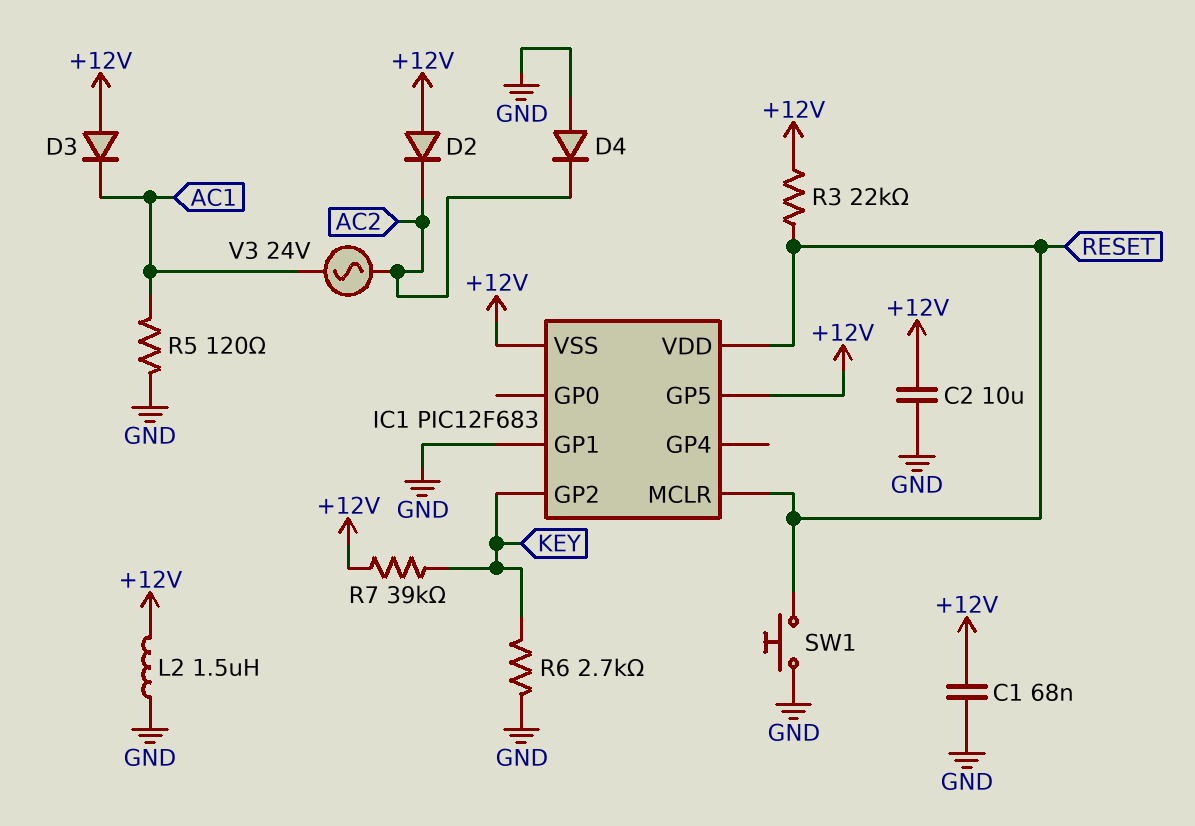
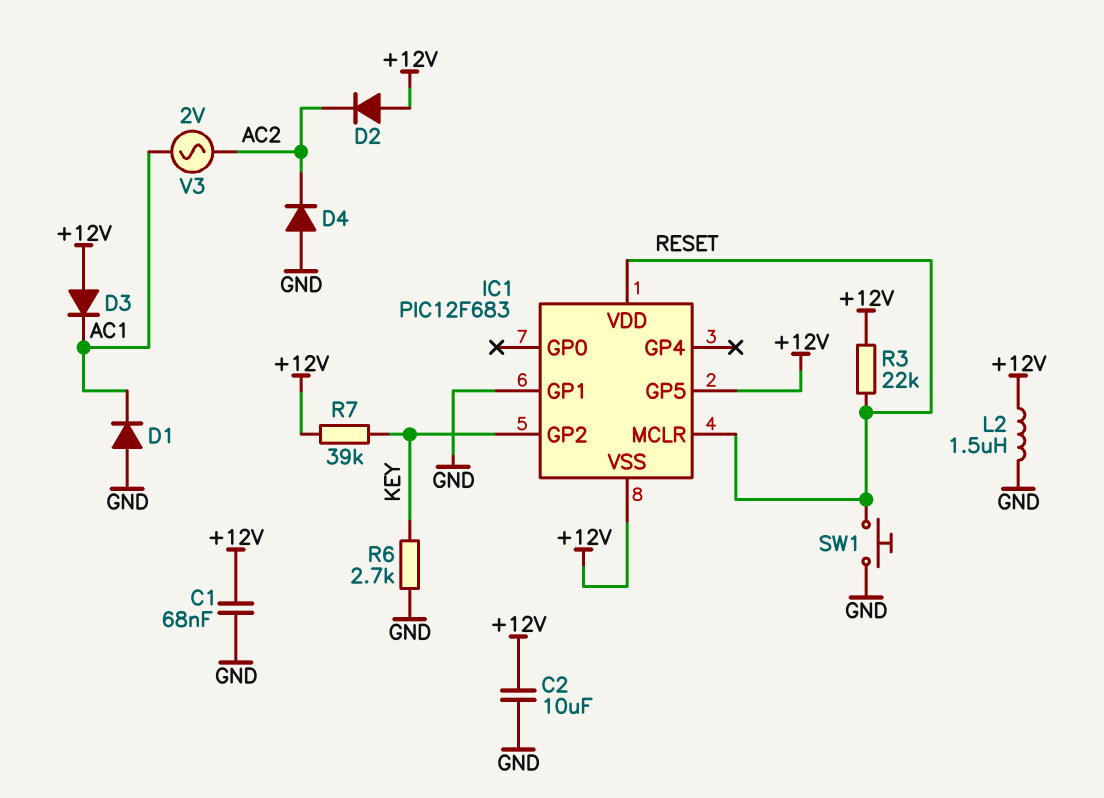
D1: none -> diode (A GND, K AC1)
R5: 120 (AC1, GND) -> none
V3: AC 24V (AC1, AC2) -> AC 2V (AC1, AC2)

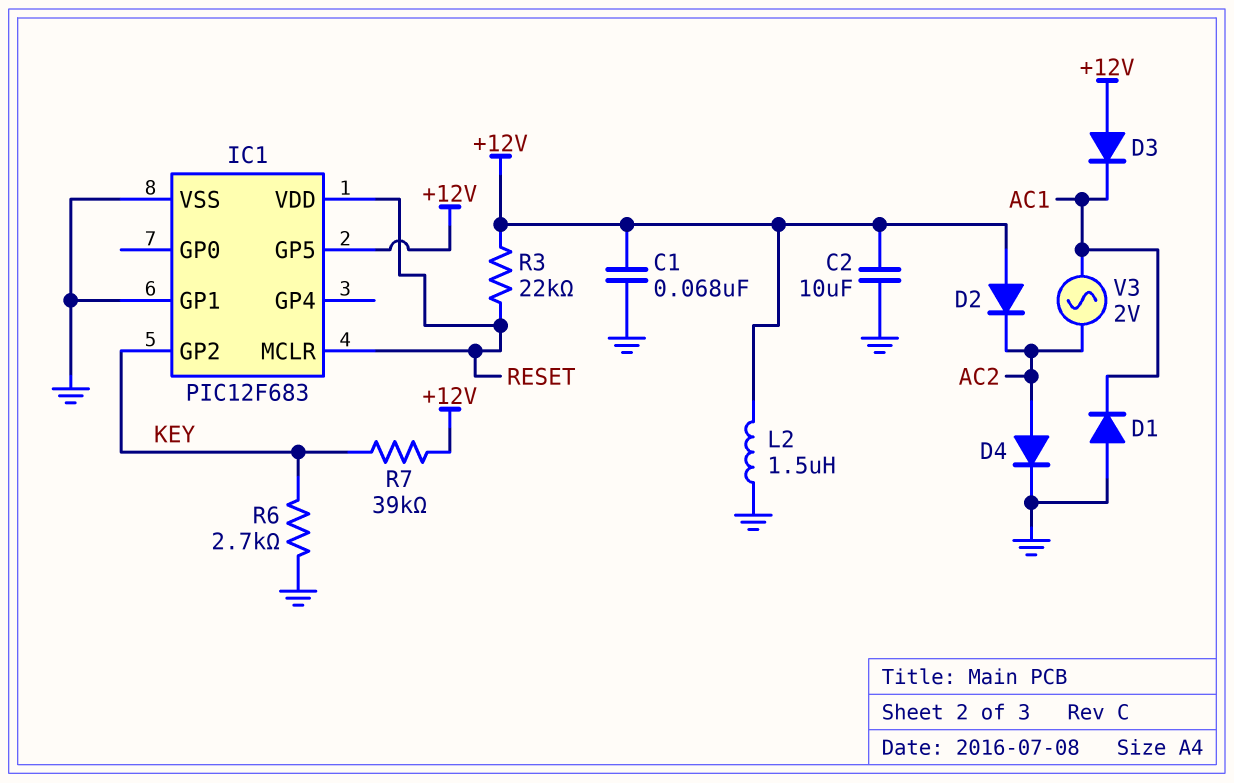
D4: diode (A GND, K AC2) -> diode (A AC2, K GND)
IC1 pin VSS: +12V -> GND
SW1: button (GND, RESET) -> none

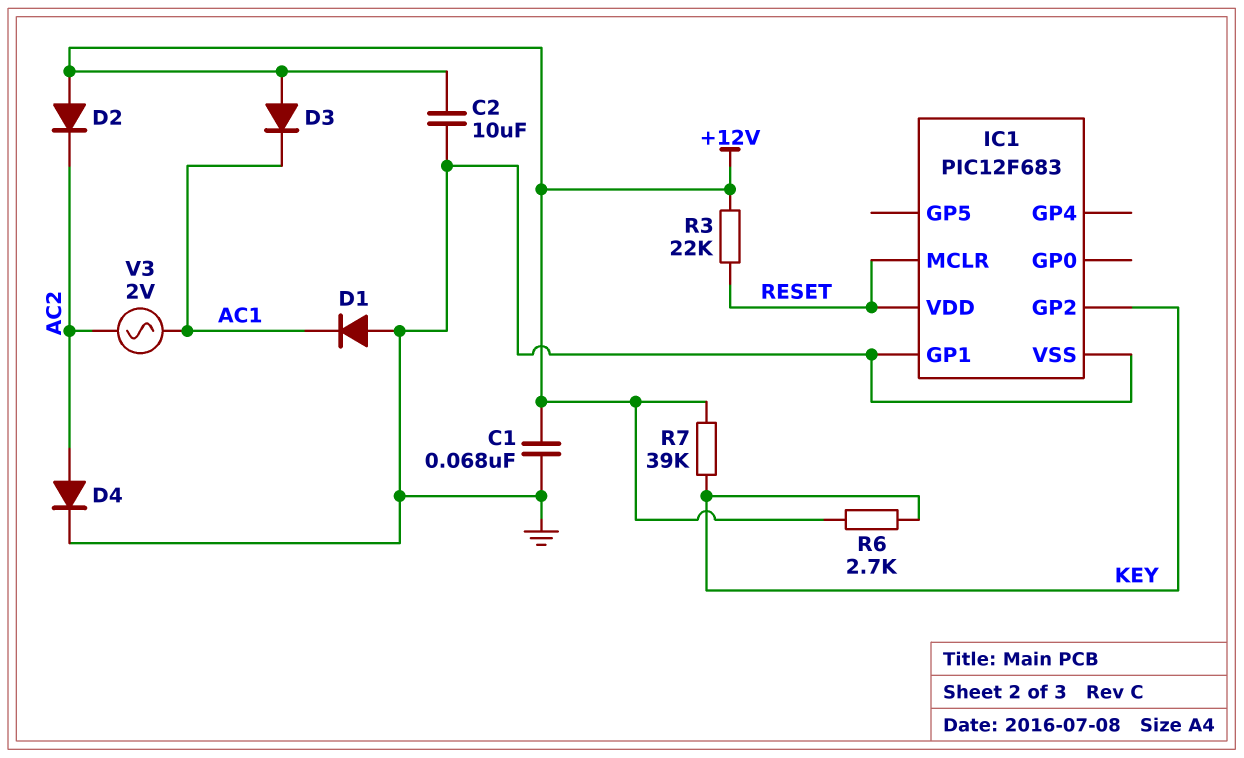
IC1 pin GP5: +12V -> none
L2: 1.5uH (+12V, GND) -> none
R6: 2.7k (GND, KEY) -> 2.7k (+12V, KEY)

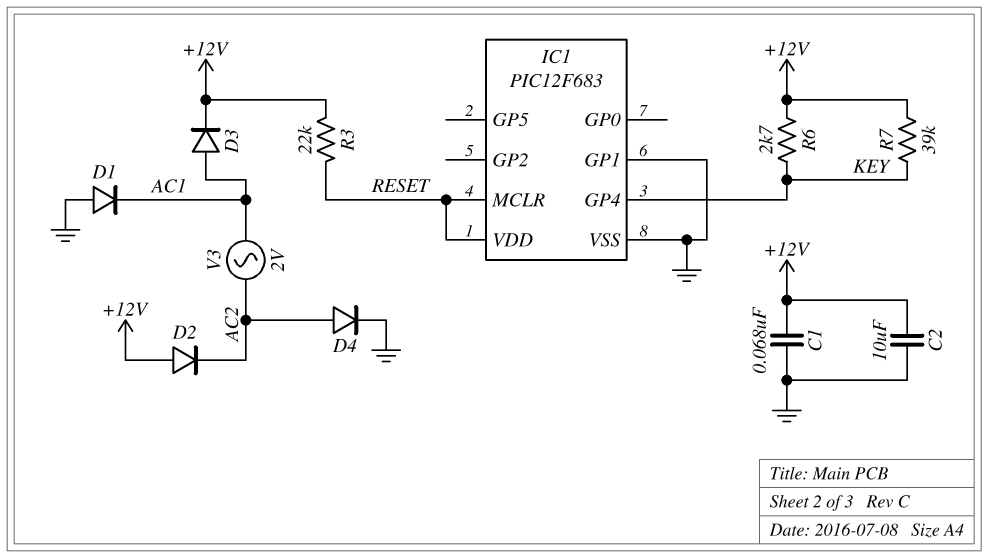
D3: diode (A +12V, K AC1) -> diode (A AC1, K +12V)
IC1 pin GP2: KEY -> none
IC1 pin GP4: none -> KEY

